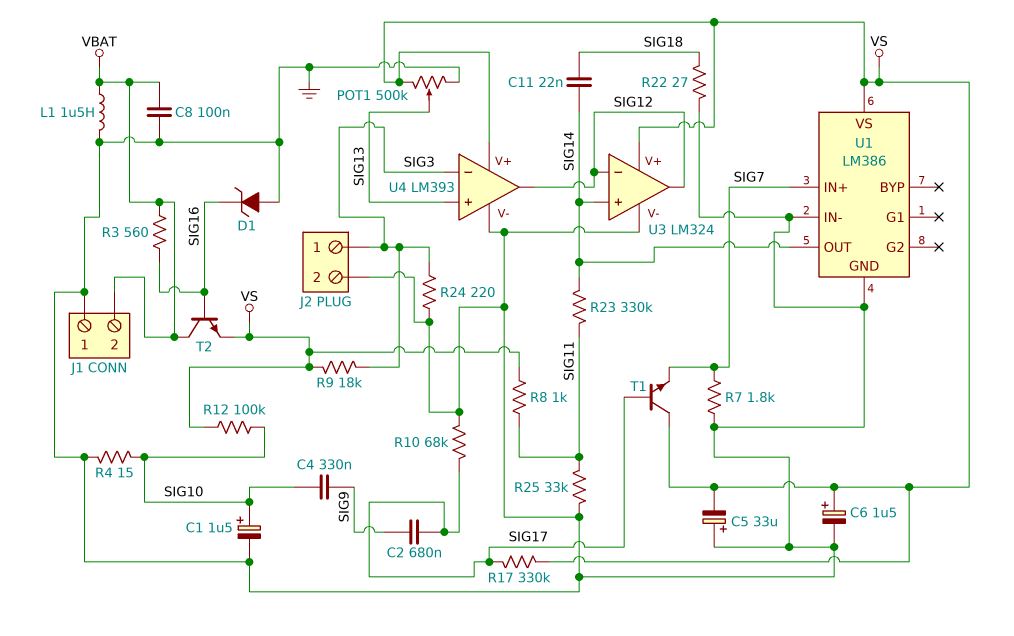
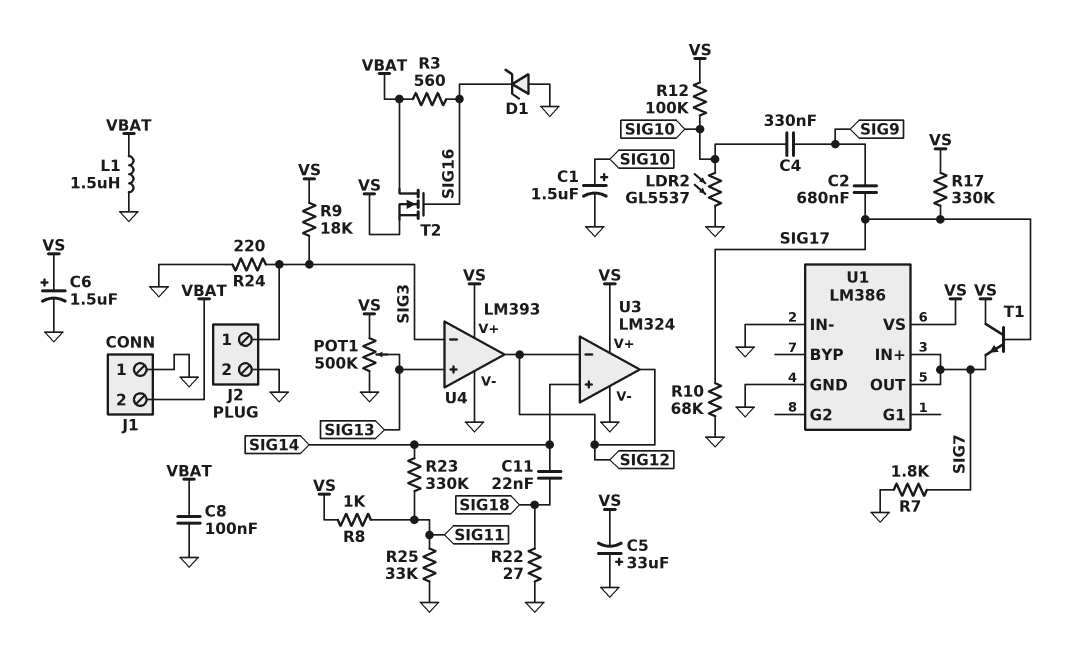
LDR2: none -> GL5537 (GND, SIG10)
R4: 15 (GND, SIG10) -> none
T2: NPN (B SIG16, C VBAT, E VS) -> NMOS (G SIG16, D VBAT, S VS)
U1 pin OUT: SIG14 -> SIG7

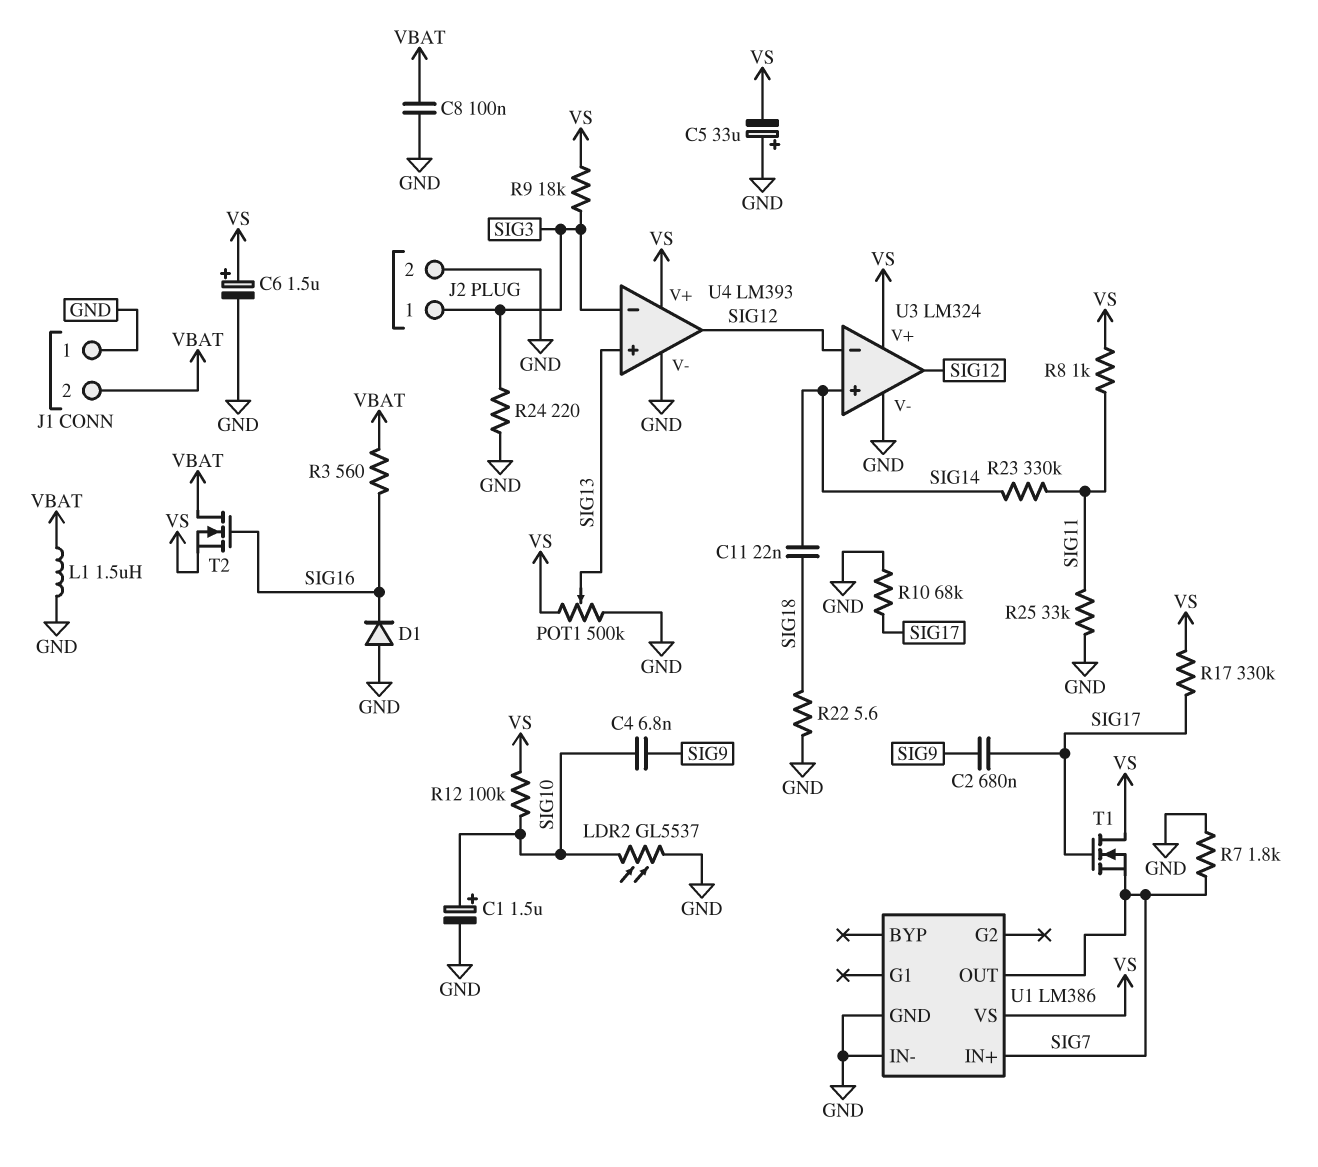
C4: 330nF (SIG9, SIG10) -> 6.8nF (SIG9, SIG10)
D1: zener (A GND, K SIG16) -> diode (A GND, K SIG16)
R22: 27 (GND, SIG18) -> 5.6 (GND, SIG18)
T1: NPN (B SIG17, C VS, E SIG7) -> NMOS (G SIG17, D VS, S SIG7)

